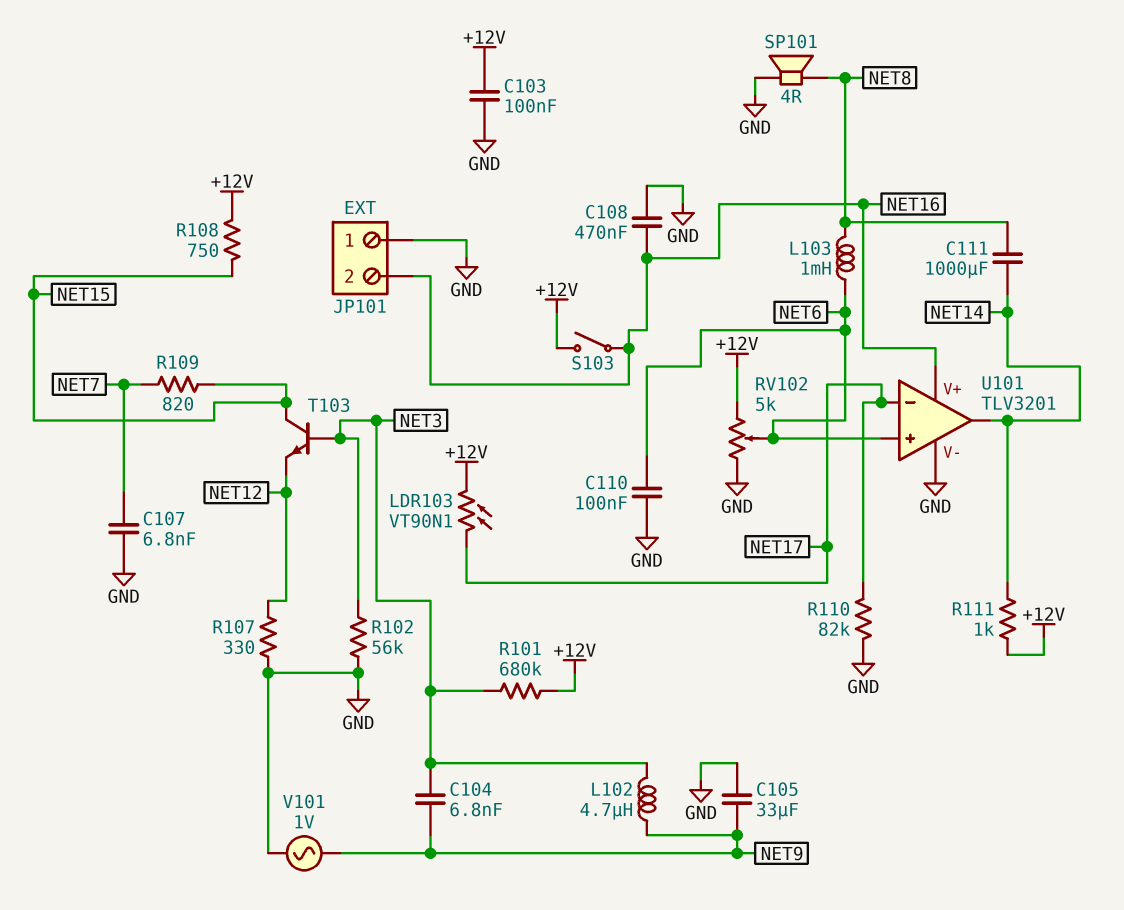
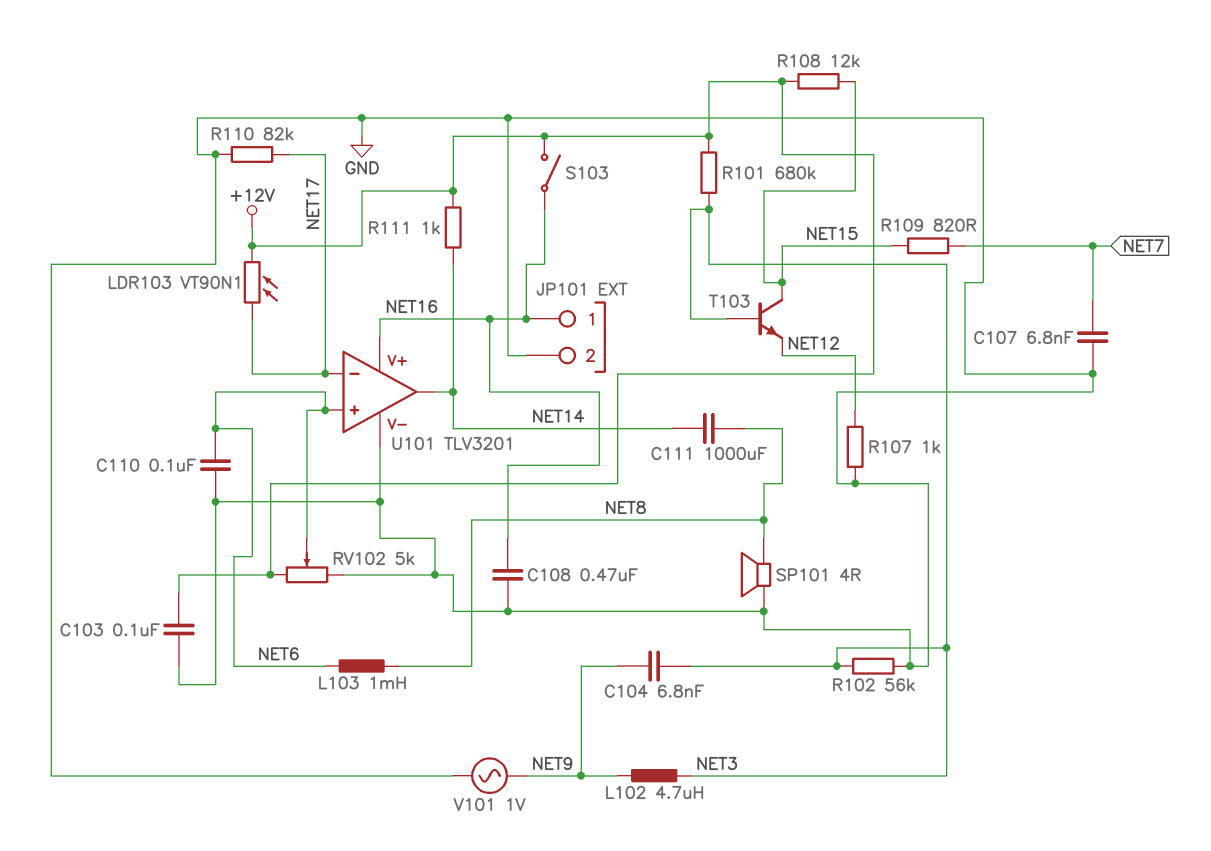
C105: 33uF (GND, NET9) -> none
JP101 pin 1: GND -> NET16
JP101 pin 2: NET16 -> GND
R107: 330 (GND, NET12) -> 1k (GND, NET12)
R108: 750 (+12V, NET15) -> 12k (+12V, NET15)

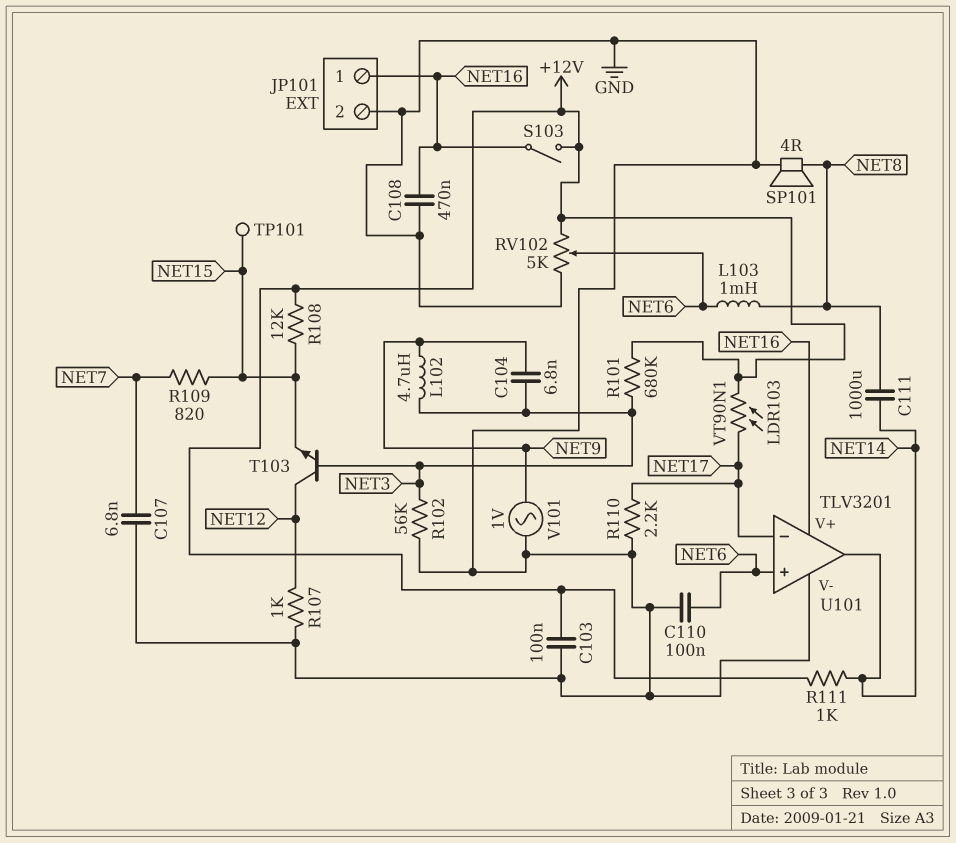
R110: 82k (GND, NET17) -> 2.2k (GND, NET17)
T103: NPN (B NET3, C NET15, E NET12) -> NPN (B NET3, C NET12, E NET15)
TP101: none -> test point (NET15)

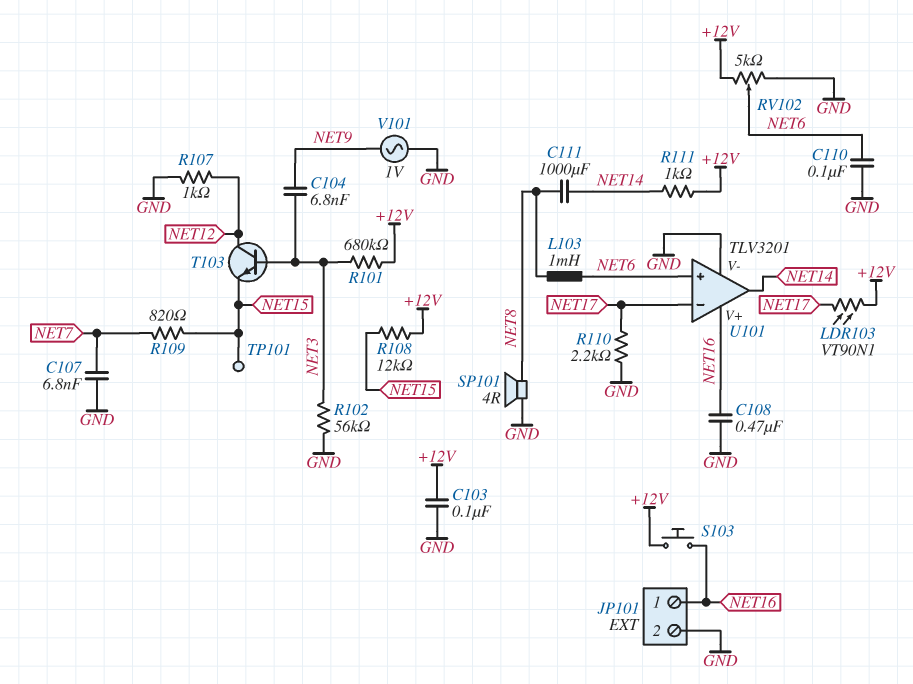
L102: 4.7uH (NET3, NET9) -> none
S103: switch (+12V, NET16) -> button (+12V, NET16)

